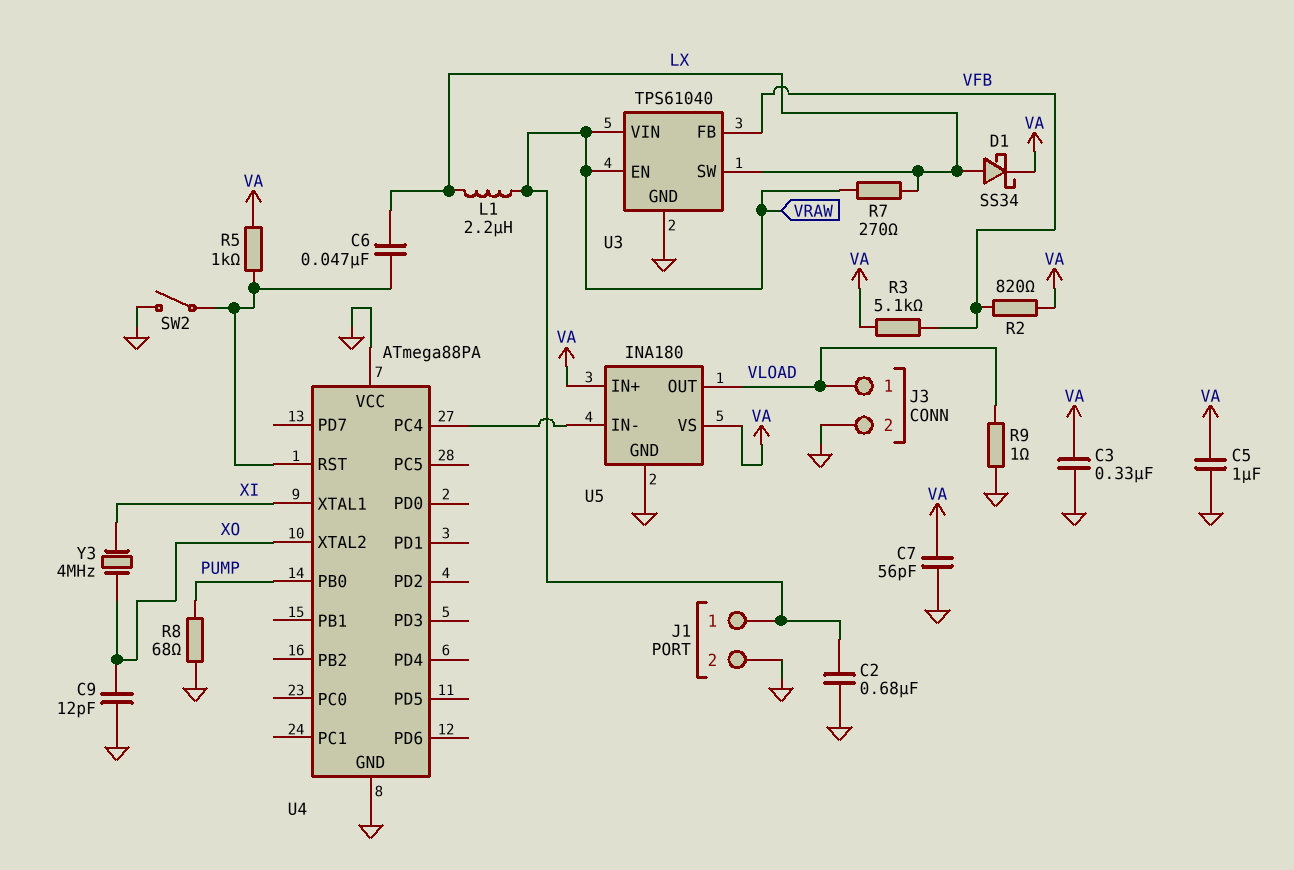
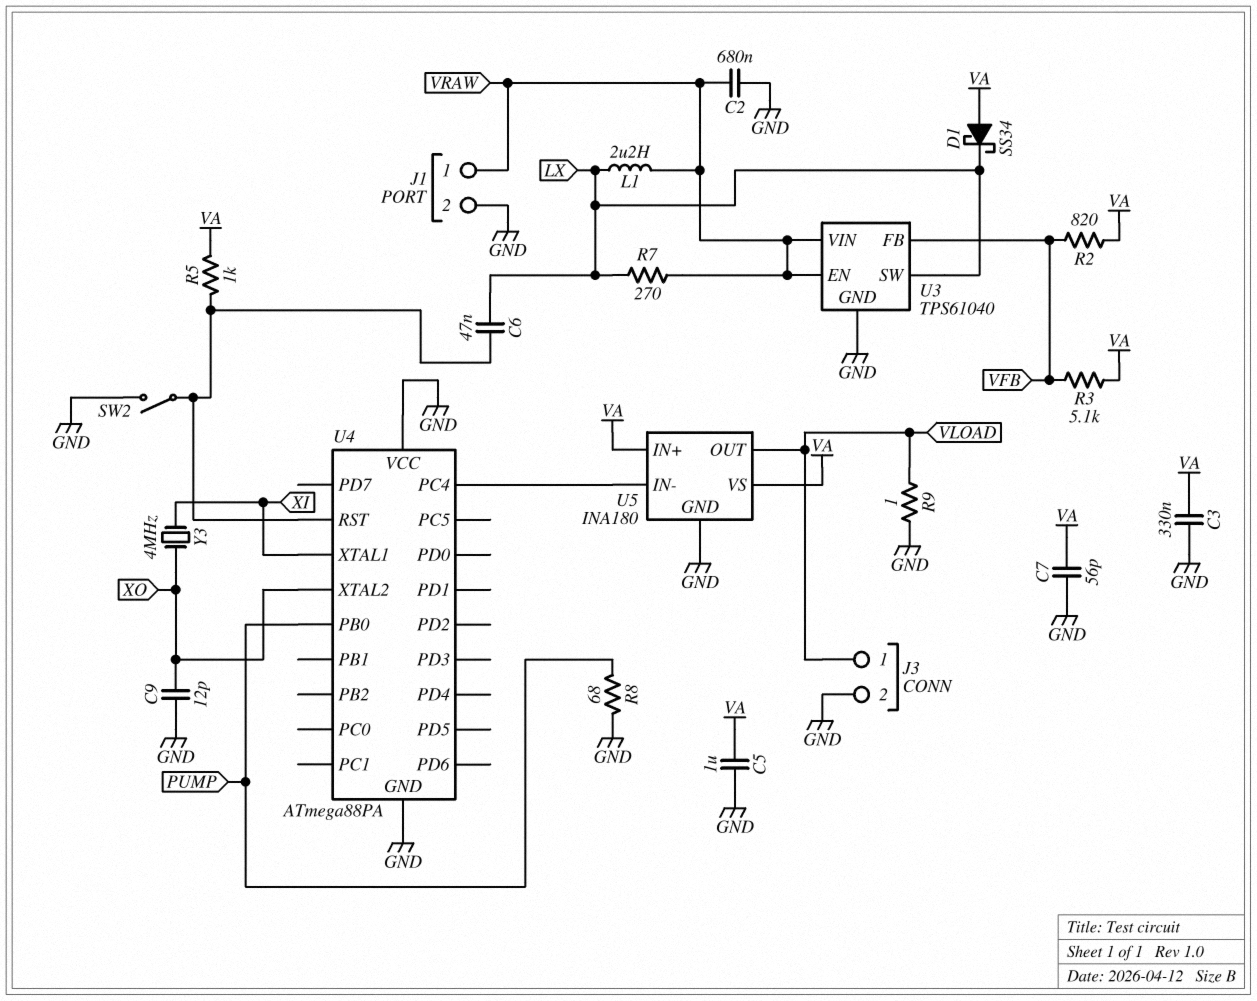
D1: schottky SS34 (A LX, K VA) -> schottky SS34 (A VA, K LX)

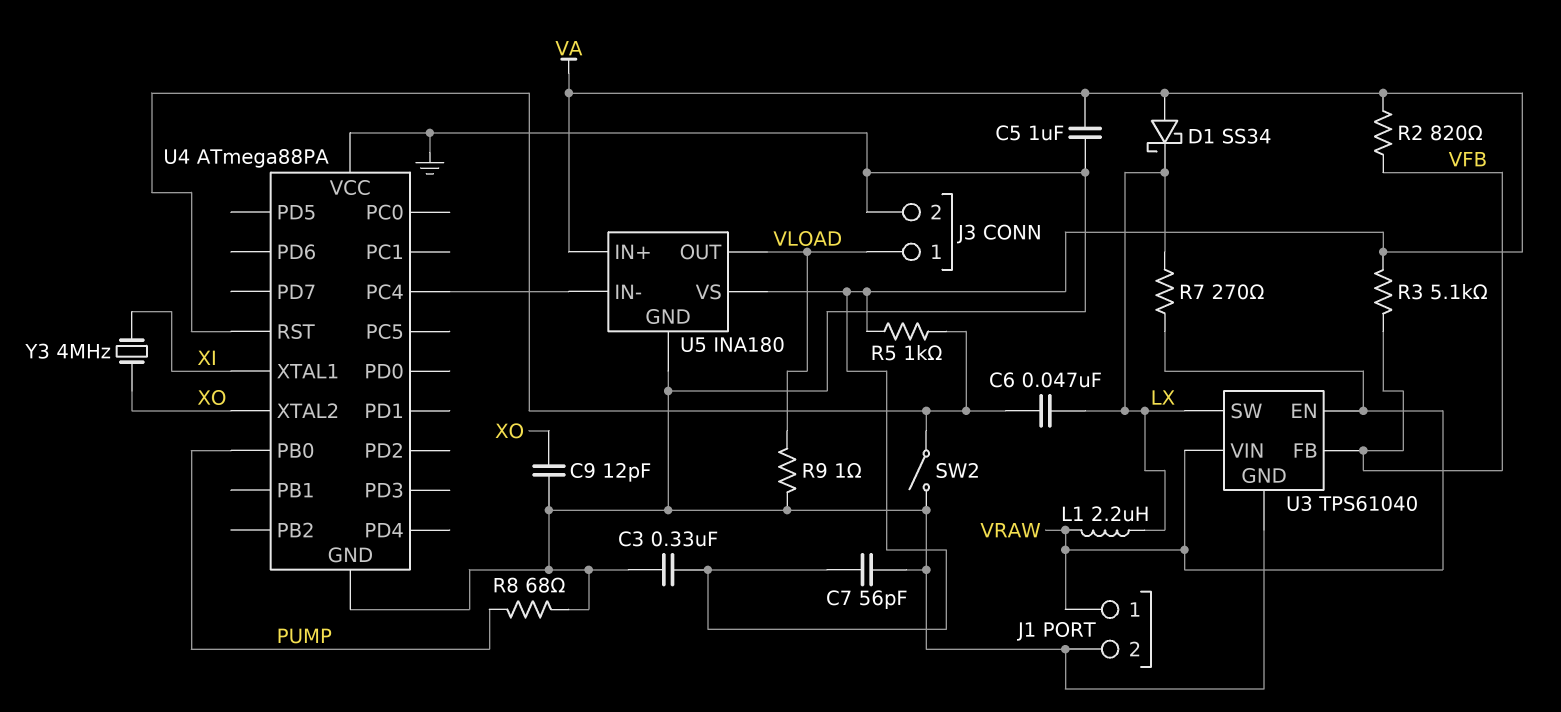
C2: 680nF (GND, VRAW) -> none

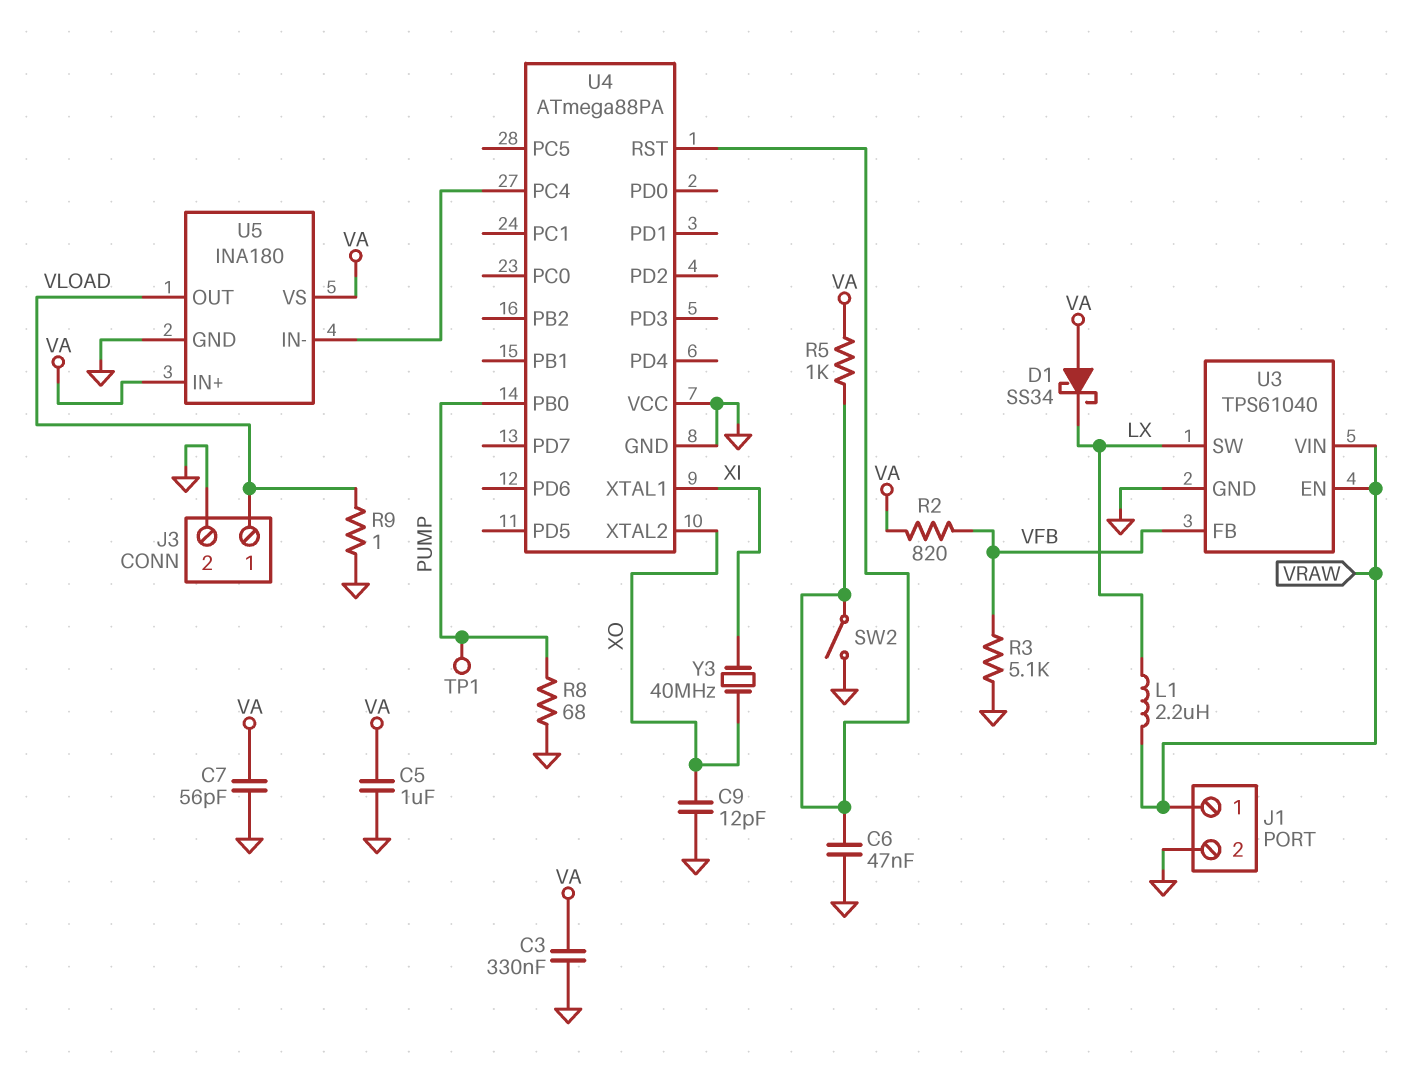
C6: 47nF (LX, U4/RST) -> 47nF (GND, U4/RST)
R3: 5.1k (VA, VFB) -> 5.1k (GND, VFB)
R7: 270 (LX, VRAW) -> none
TP1: none -> test point (PUMP)
Y3: 4MHz (XI, XO) -> 40MHz (XI, XO)

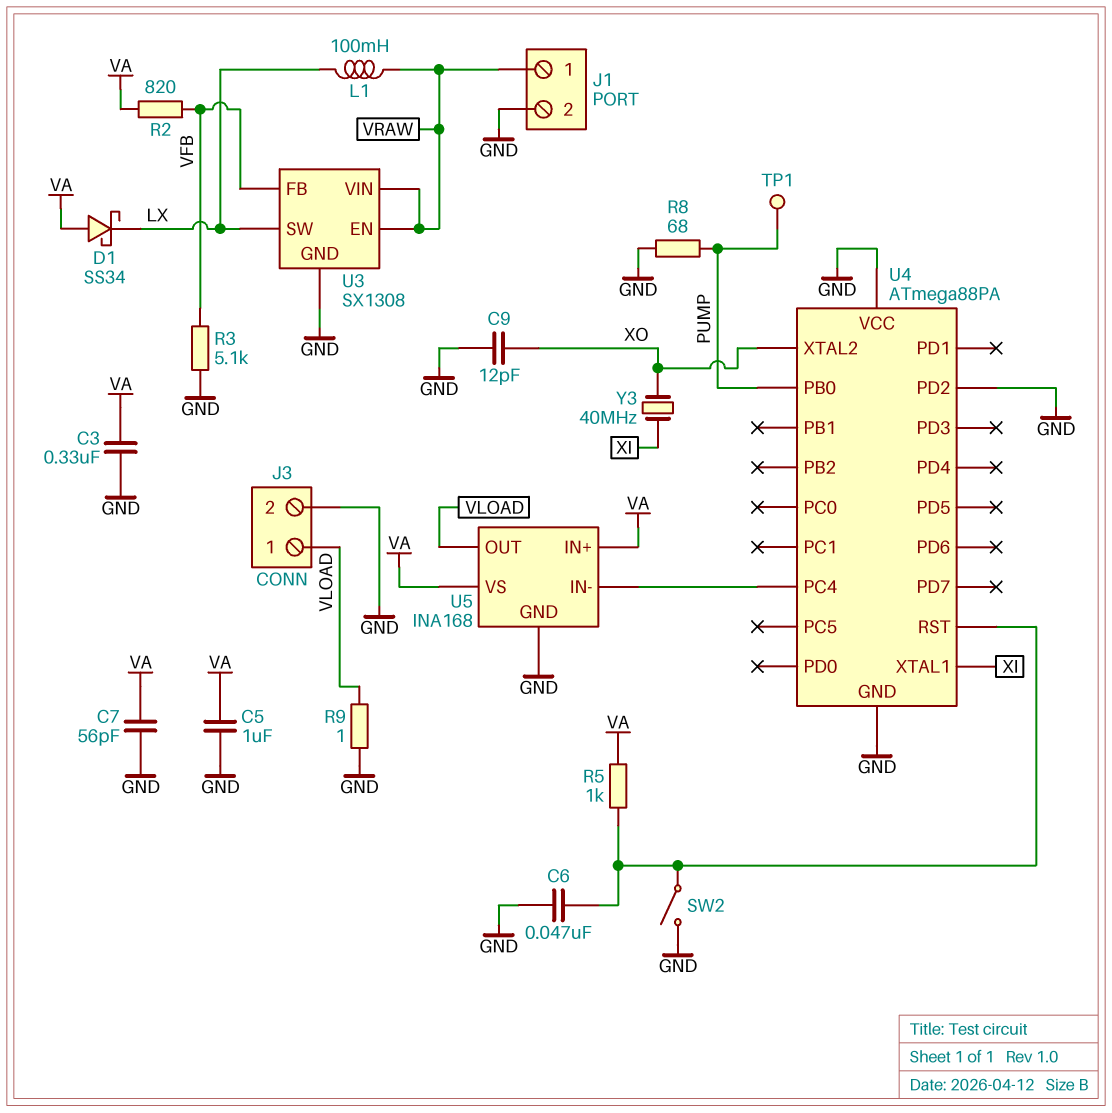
L1: 2.2uH (LX, VRAW) -> 100mH (LX, VRAW)
U3: TPS61040 -> SX1308
U4 pin PD2: none -> GND
U5: INA180 -> INA168

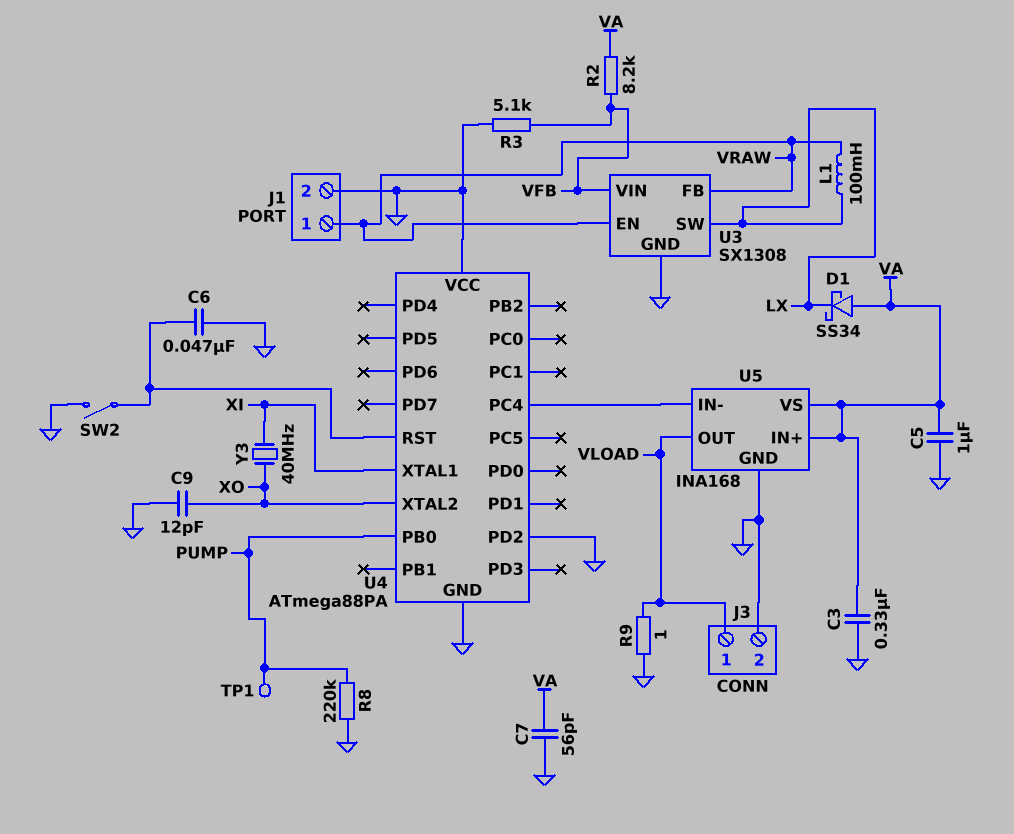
R2: 820 (VA, VFB) -> 8.2k (VA, VFB)
R5: 1k (U4/RST, VA) -> none
R8: 68 (GND, PUMP) -> 220k (GND, PUMP)
U3 pin FB: VFB -> VRAW
U3 pin VIN: VRAW -> VFB

